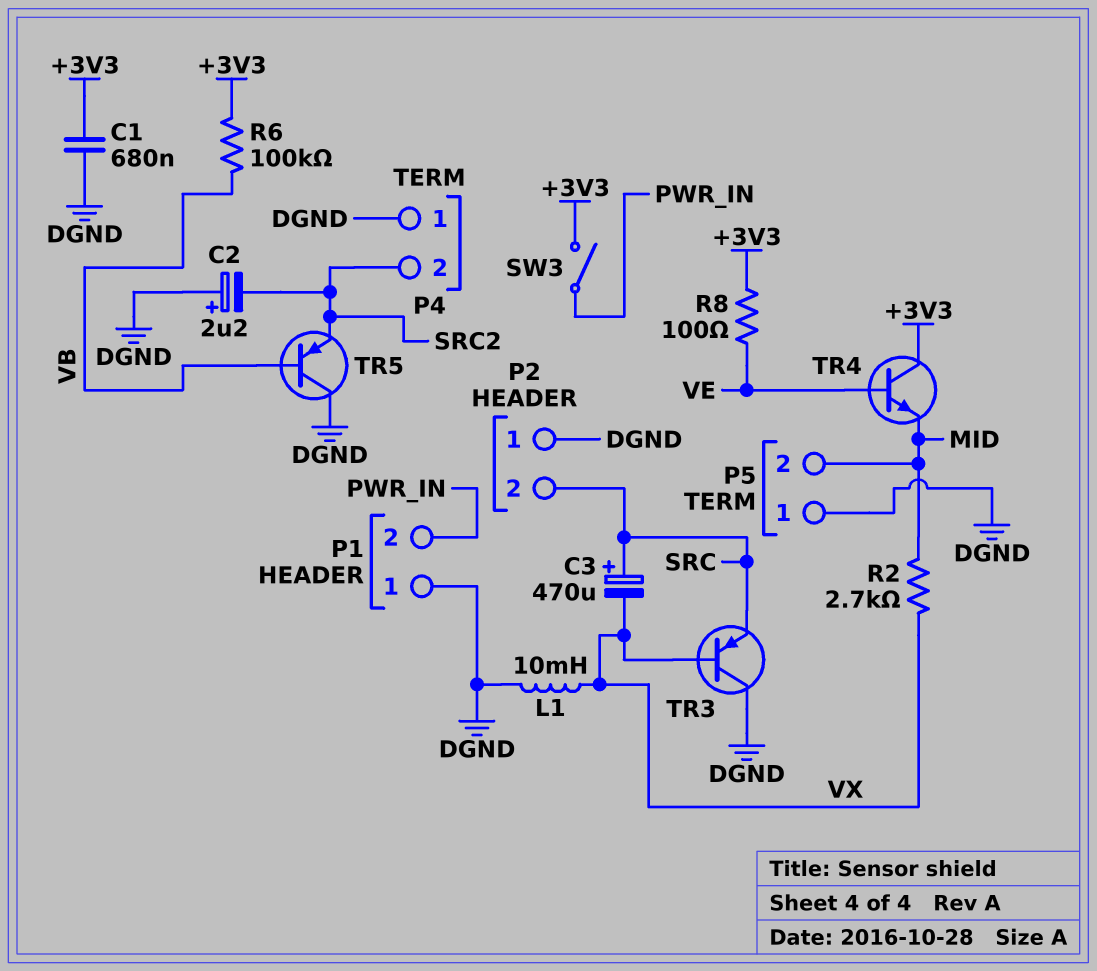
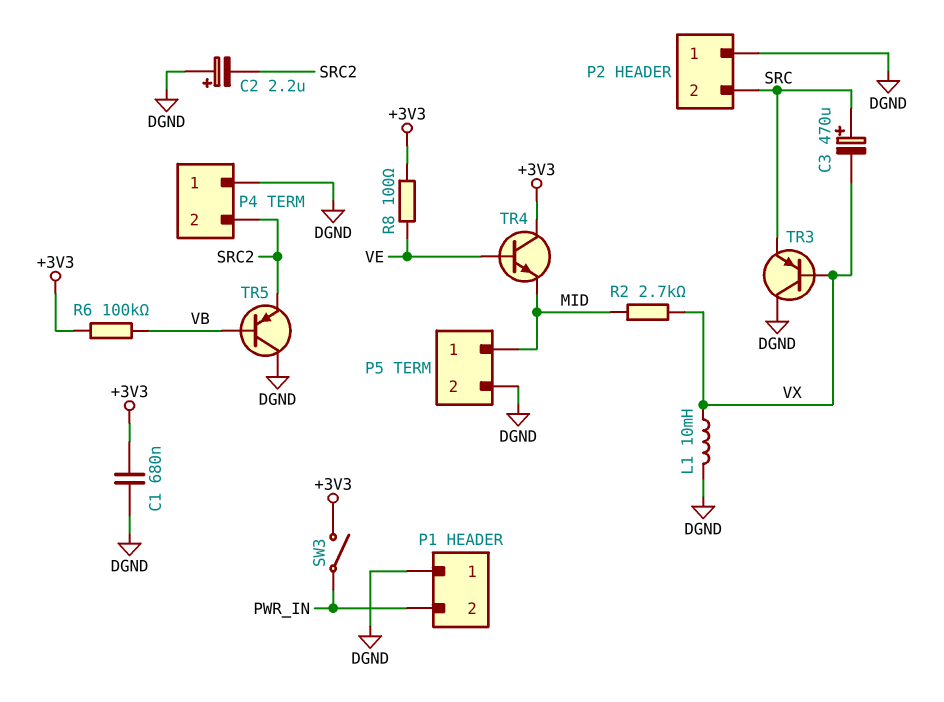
P5 pin 1: DGND -> MID
P5 pin 2: MID -> DGND

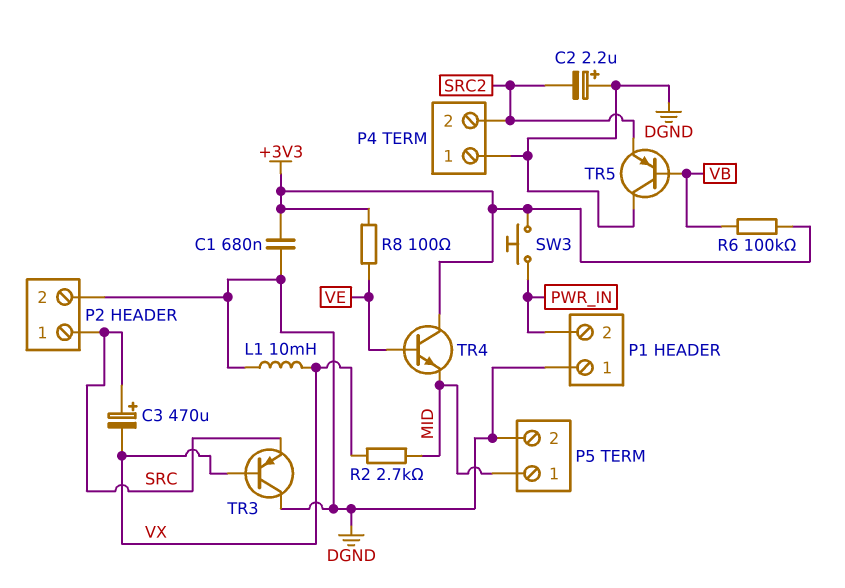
P2 pin 1: DGND -> SRC
P2 pin 2: SRC -> DGND
SW3: switch (+3V3, PWR_IN) -> button (+3V3, PWR_IN)

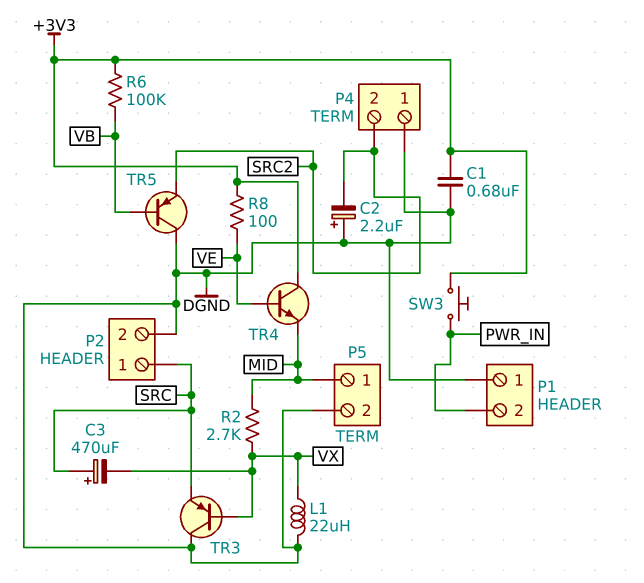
L1: 10mH (DGND, VX) -> 22uH (DGND, VX)

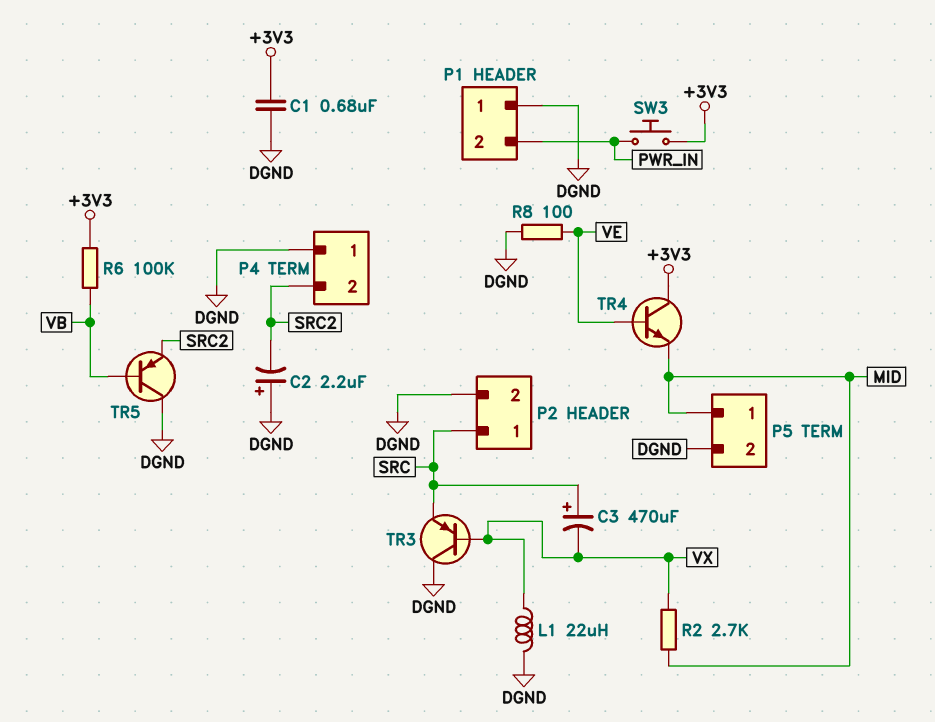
R8: 100 (+3V3, VE) -> 100 (DGND, VE)

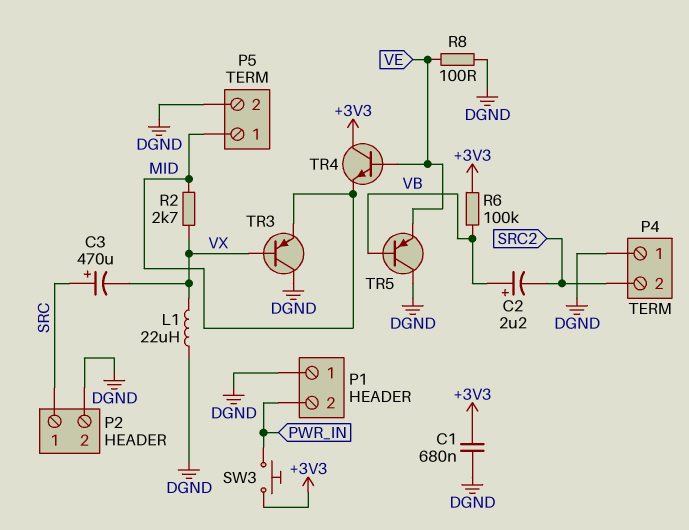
C2: 2.2uF (plus DGND, minus SRC2) -> 2.2uF (plus VB, minus SRC2)
TR3: PNP (B VX, C DGND, E SRC) -> PNP (B VX, C DGND, E MID)
TR5: PNP (B VB, C DGND, E SRC2) -> PNP (B VB, C DGND, E VE)

